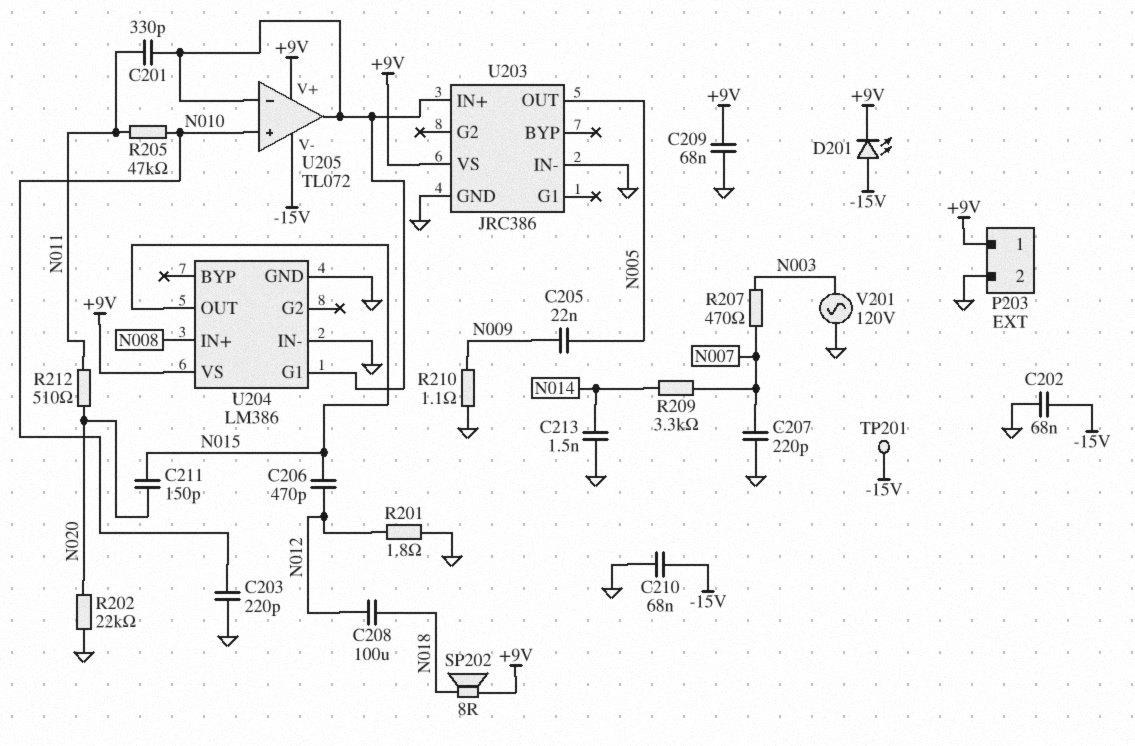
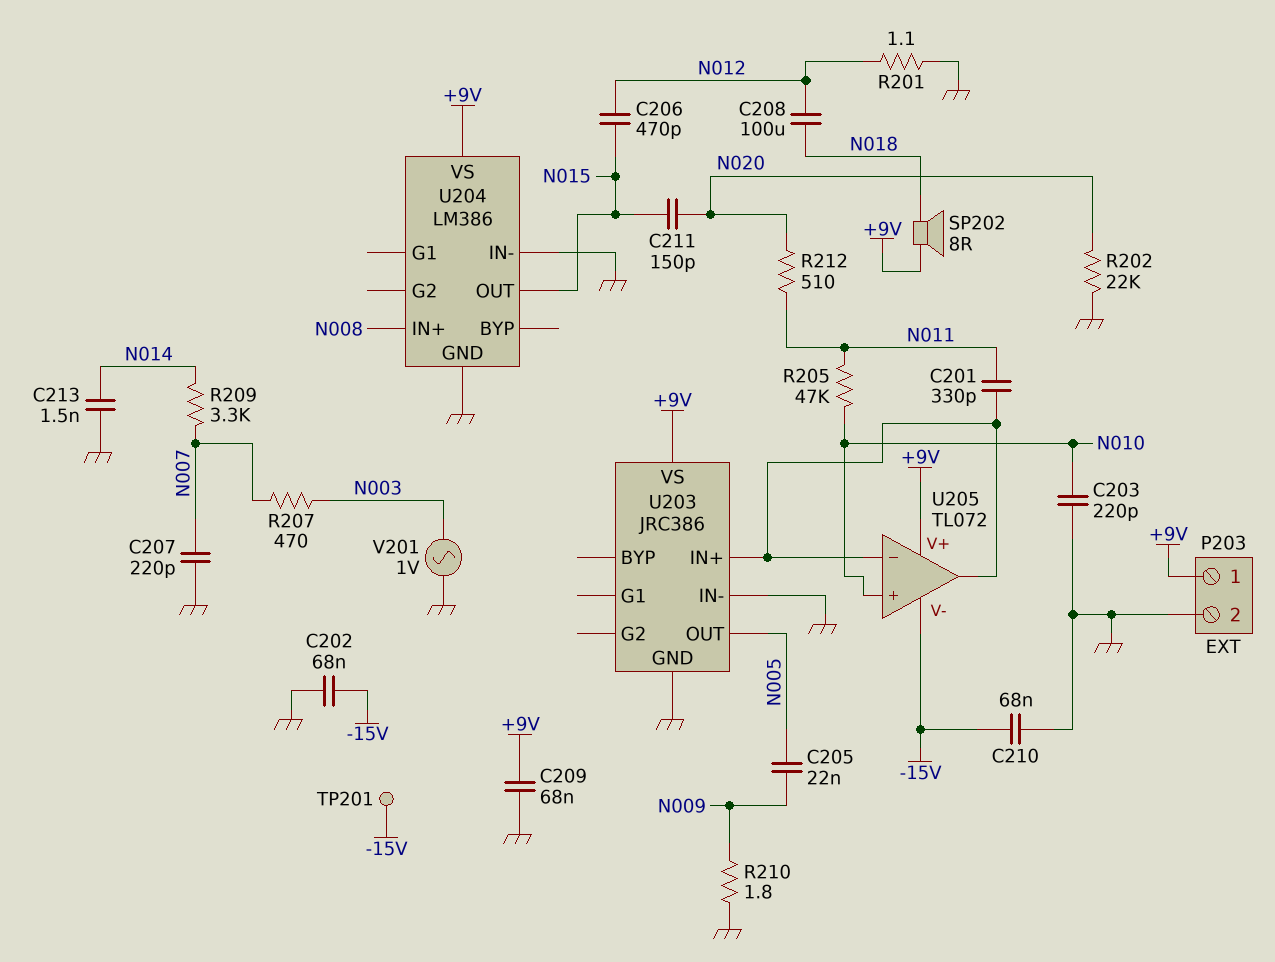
D201: LED (A -15V, K +9V) -> none
R201: 1.8 (GND, N012) -> 1.1 (GND, N012)
R210: 1.1 (GND, N009) -> 1.8 (GND, N009)
U204 pin G1: U203/IN+ -> none
V201: AC 120V (GND, N003) -> AC 1V (GND, N003)

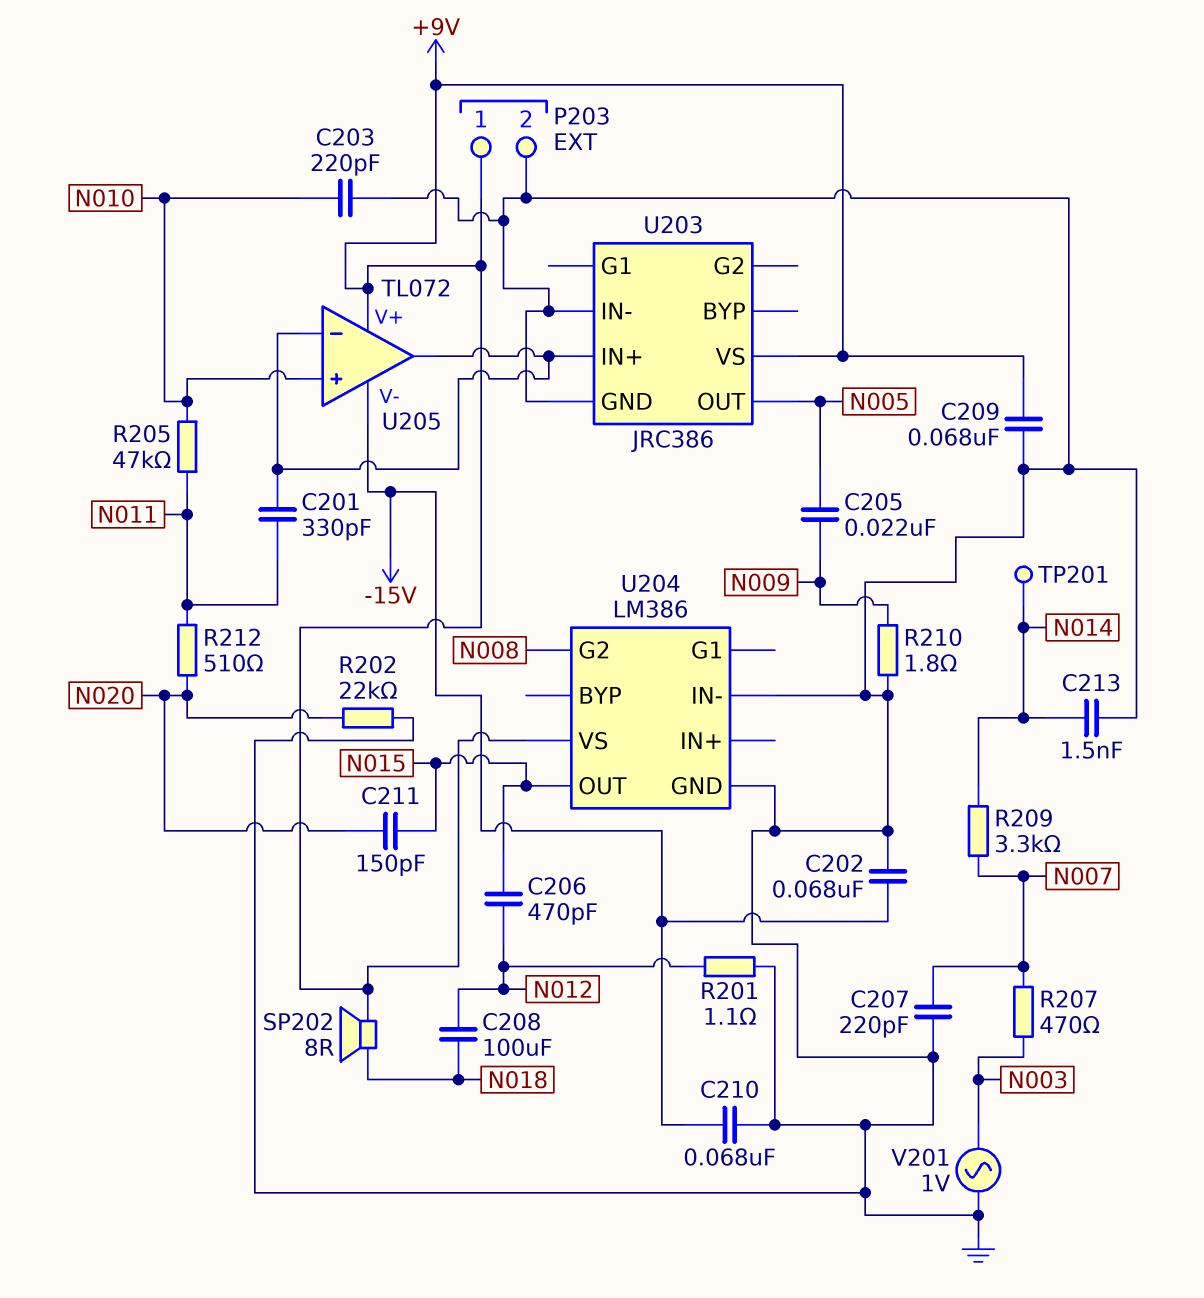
TP201: test point (-15V) -> test point (N014)
U204 pin G2: none -> N008
U204 pin IN+: N008 -> none

